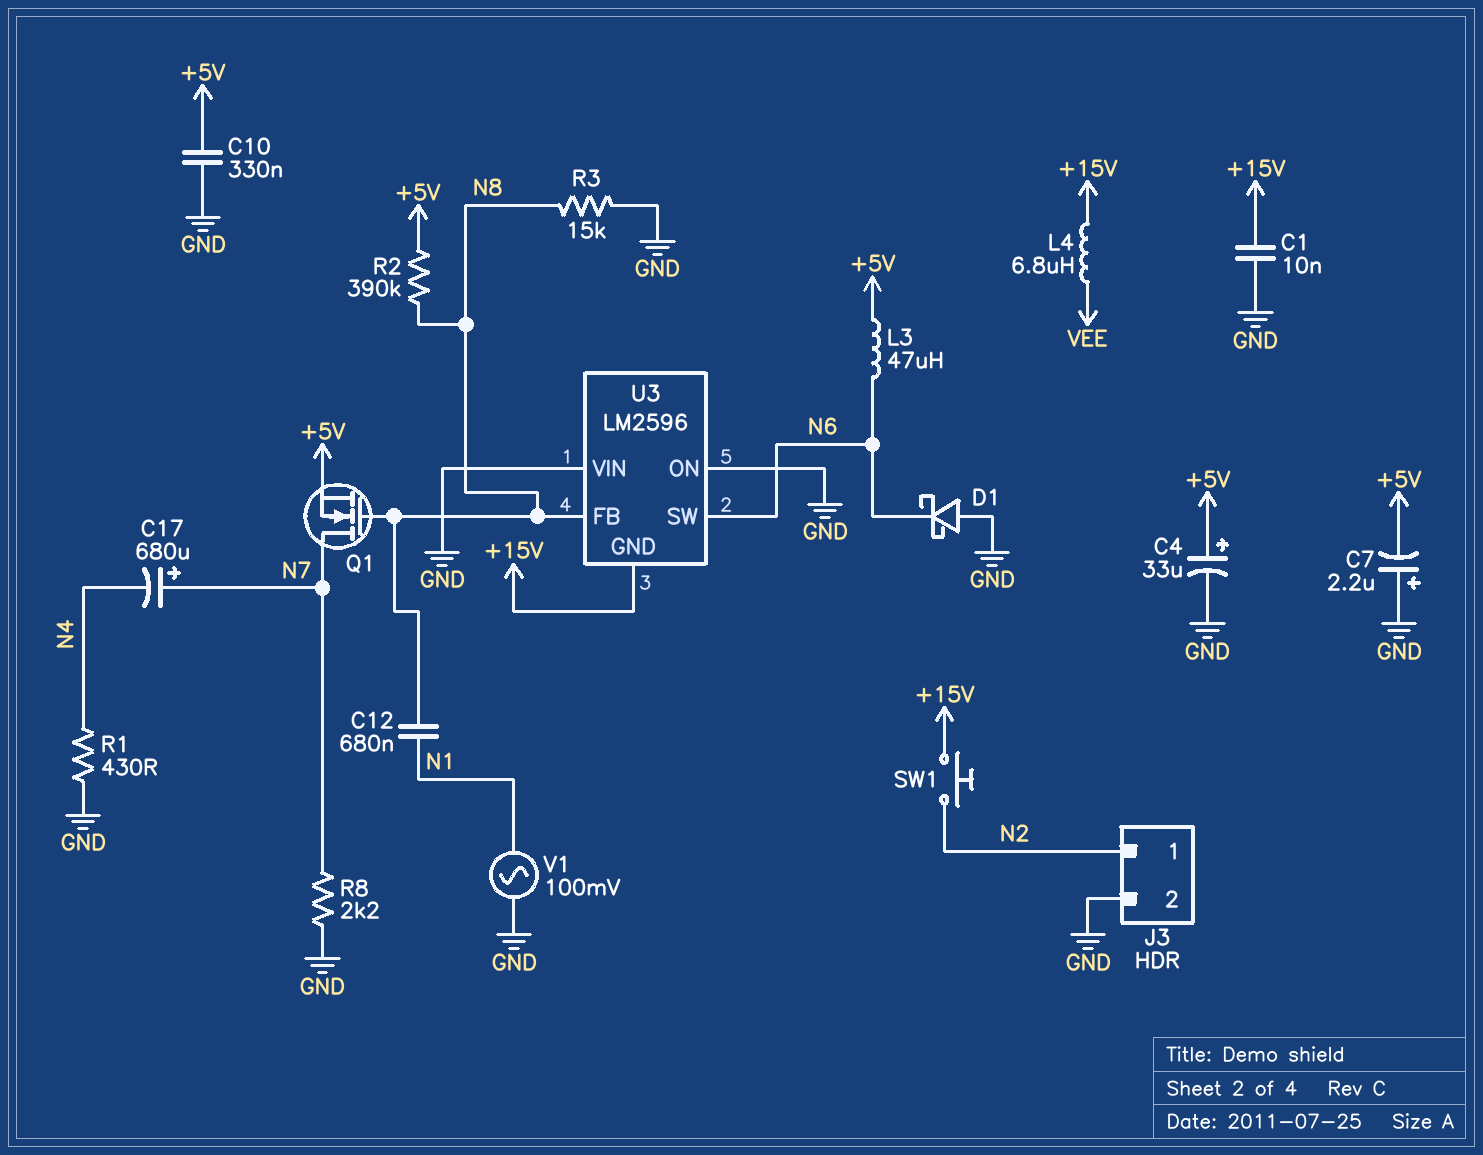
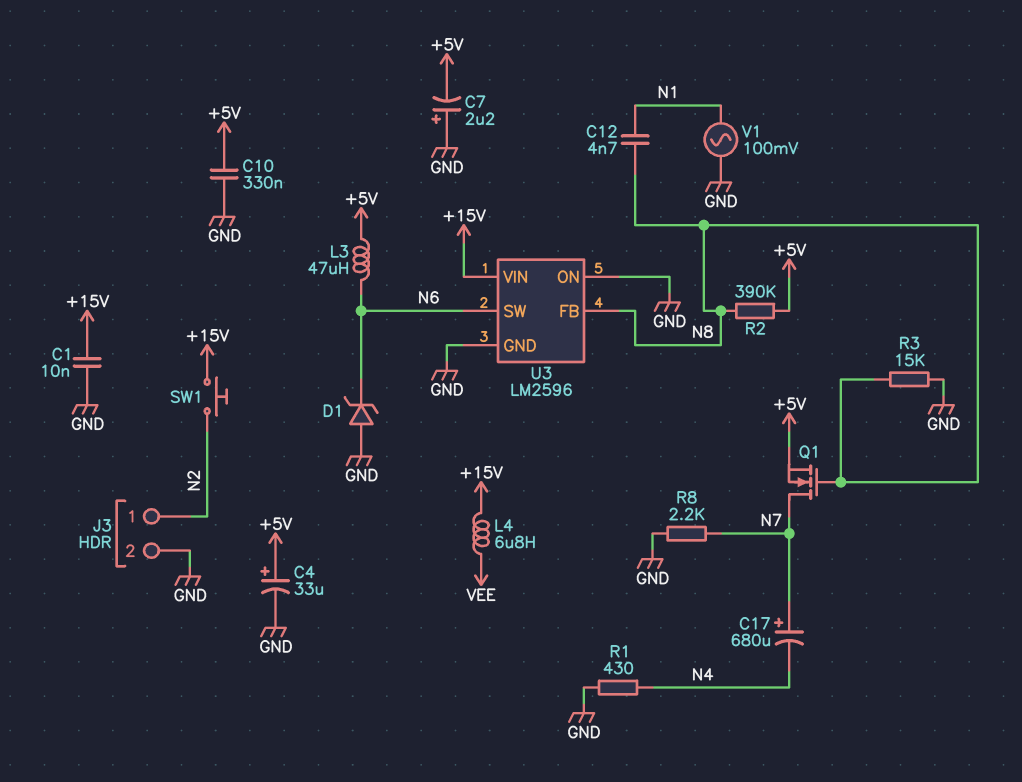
C12: 680nF (N1, N8) -> 4.7nF (N1, N8)
D1: schottky (A GND, K N6) -> zener (A GND, K N6)
U3 pin GND: +15V -> GND
U3 pin VIN: GND -> +15V

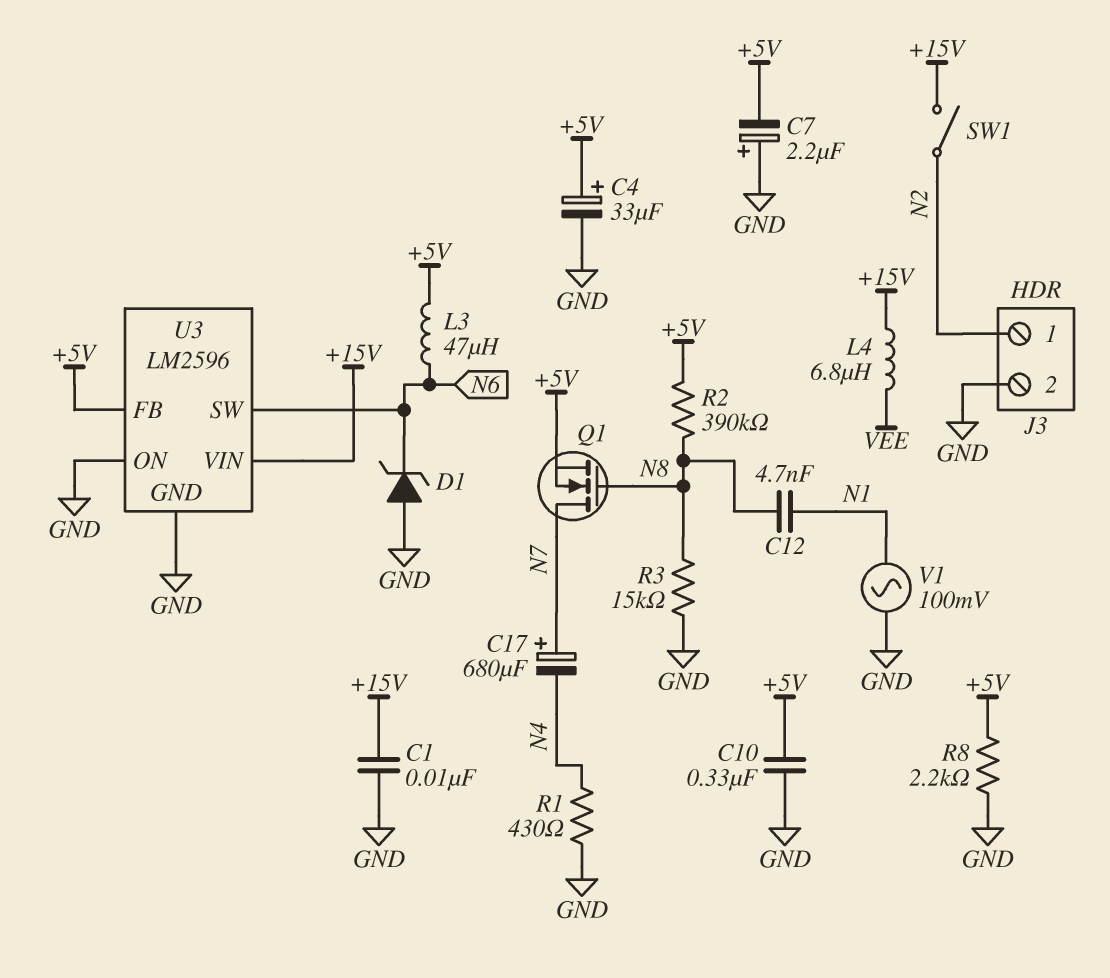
R8: 2.2k (GND, N7) -> 2.2k (+5V, GND)
SW1: button (+15V, N2) -> switch (+15V, N2)
U3 pin FB: N8 -> +5V

